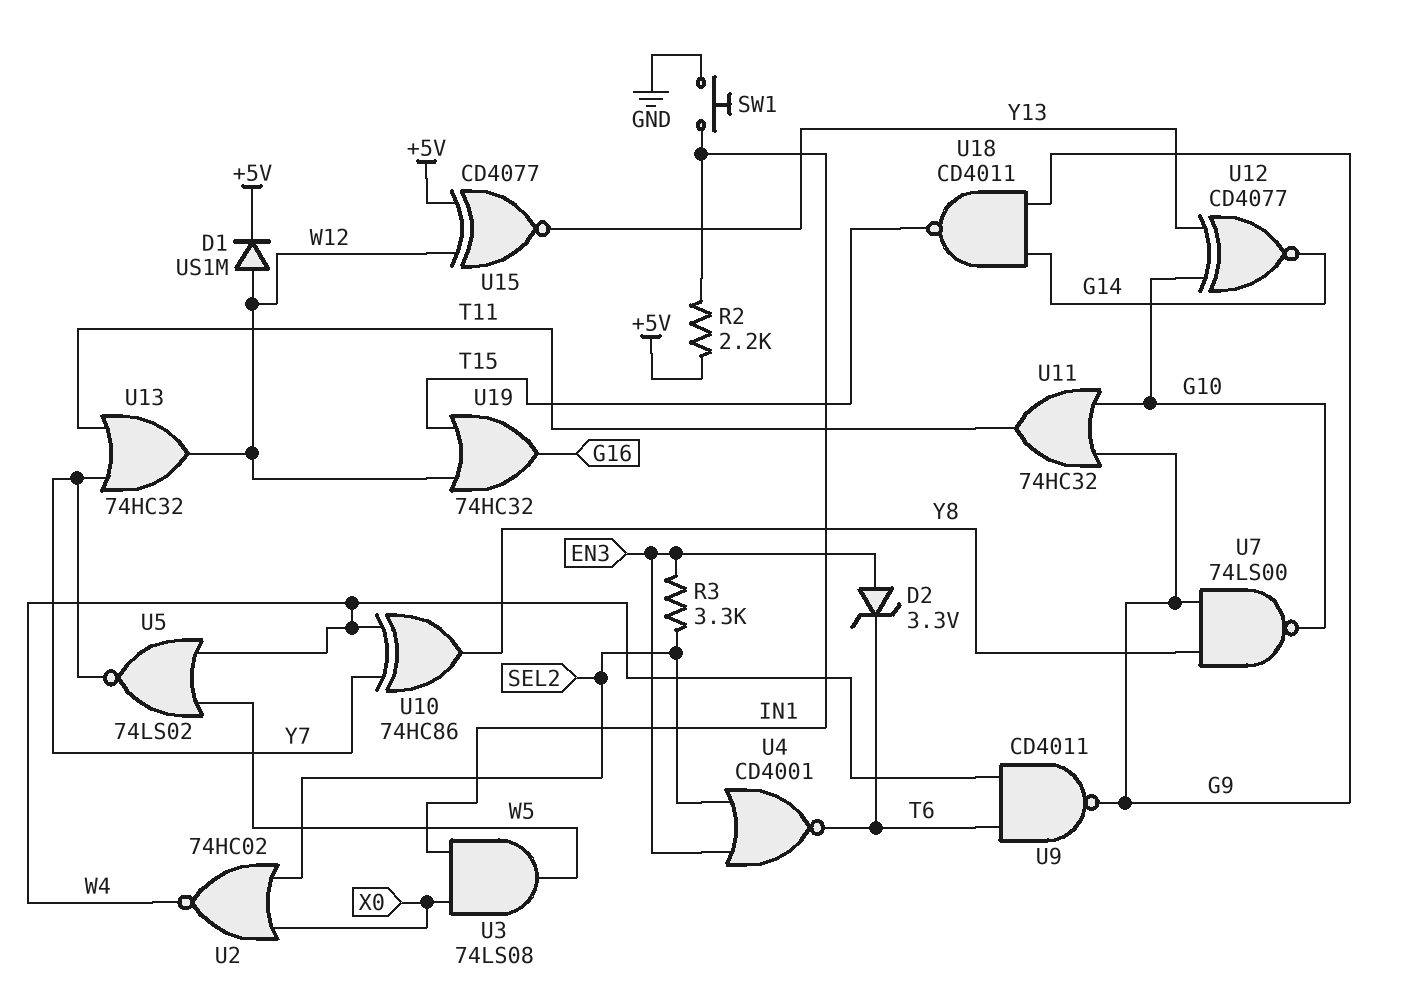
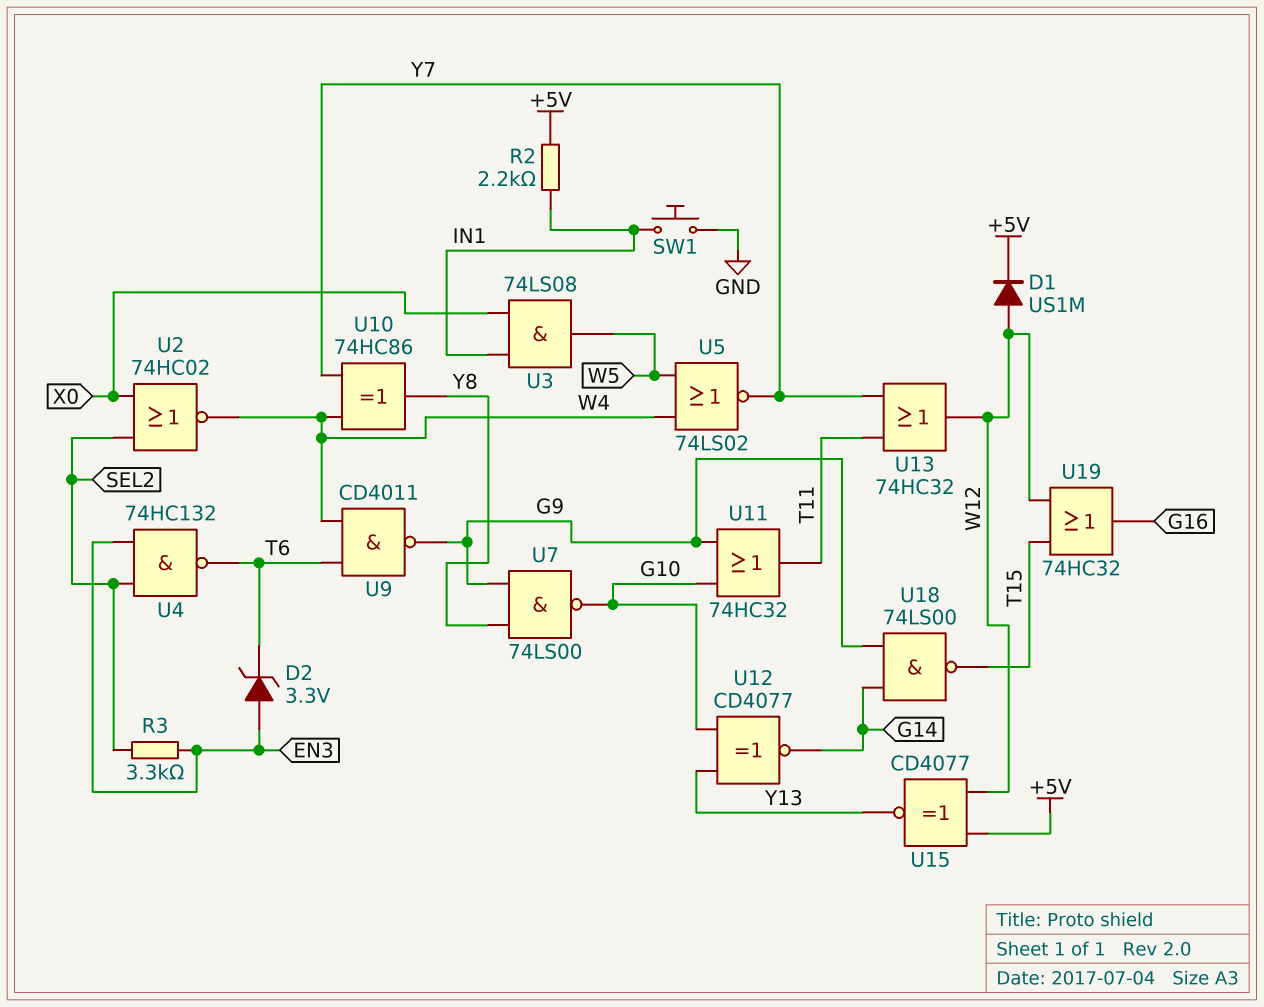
U4: NOR CD4001 (in EN3, in SEL2, out T6) -> NAND 74HC132 (in EN3, in SEL2, out T6)
U18: NAND CD4011 (in G9, in G14, out T15) -> NAND 74LS00 (in G9, in G14, out T15)

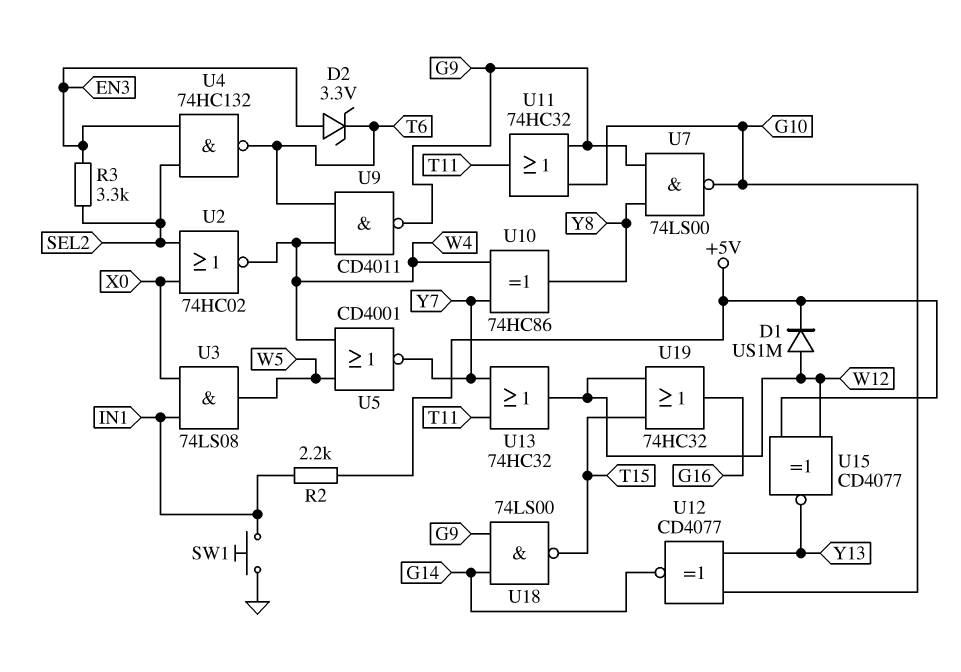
U5: NOR 74LS02 (in W4, in W5, out Y7) -> NOR CD4001 (in W4, in W5, out Y7)

